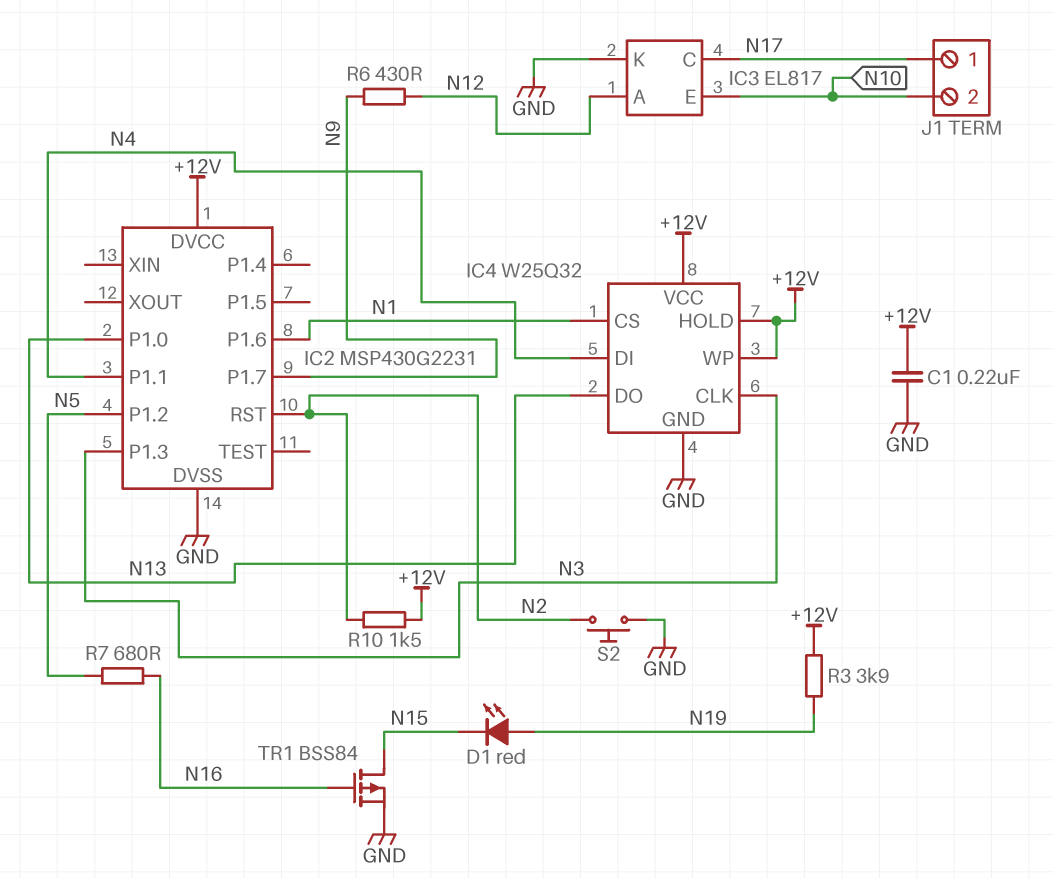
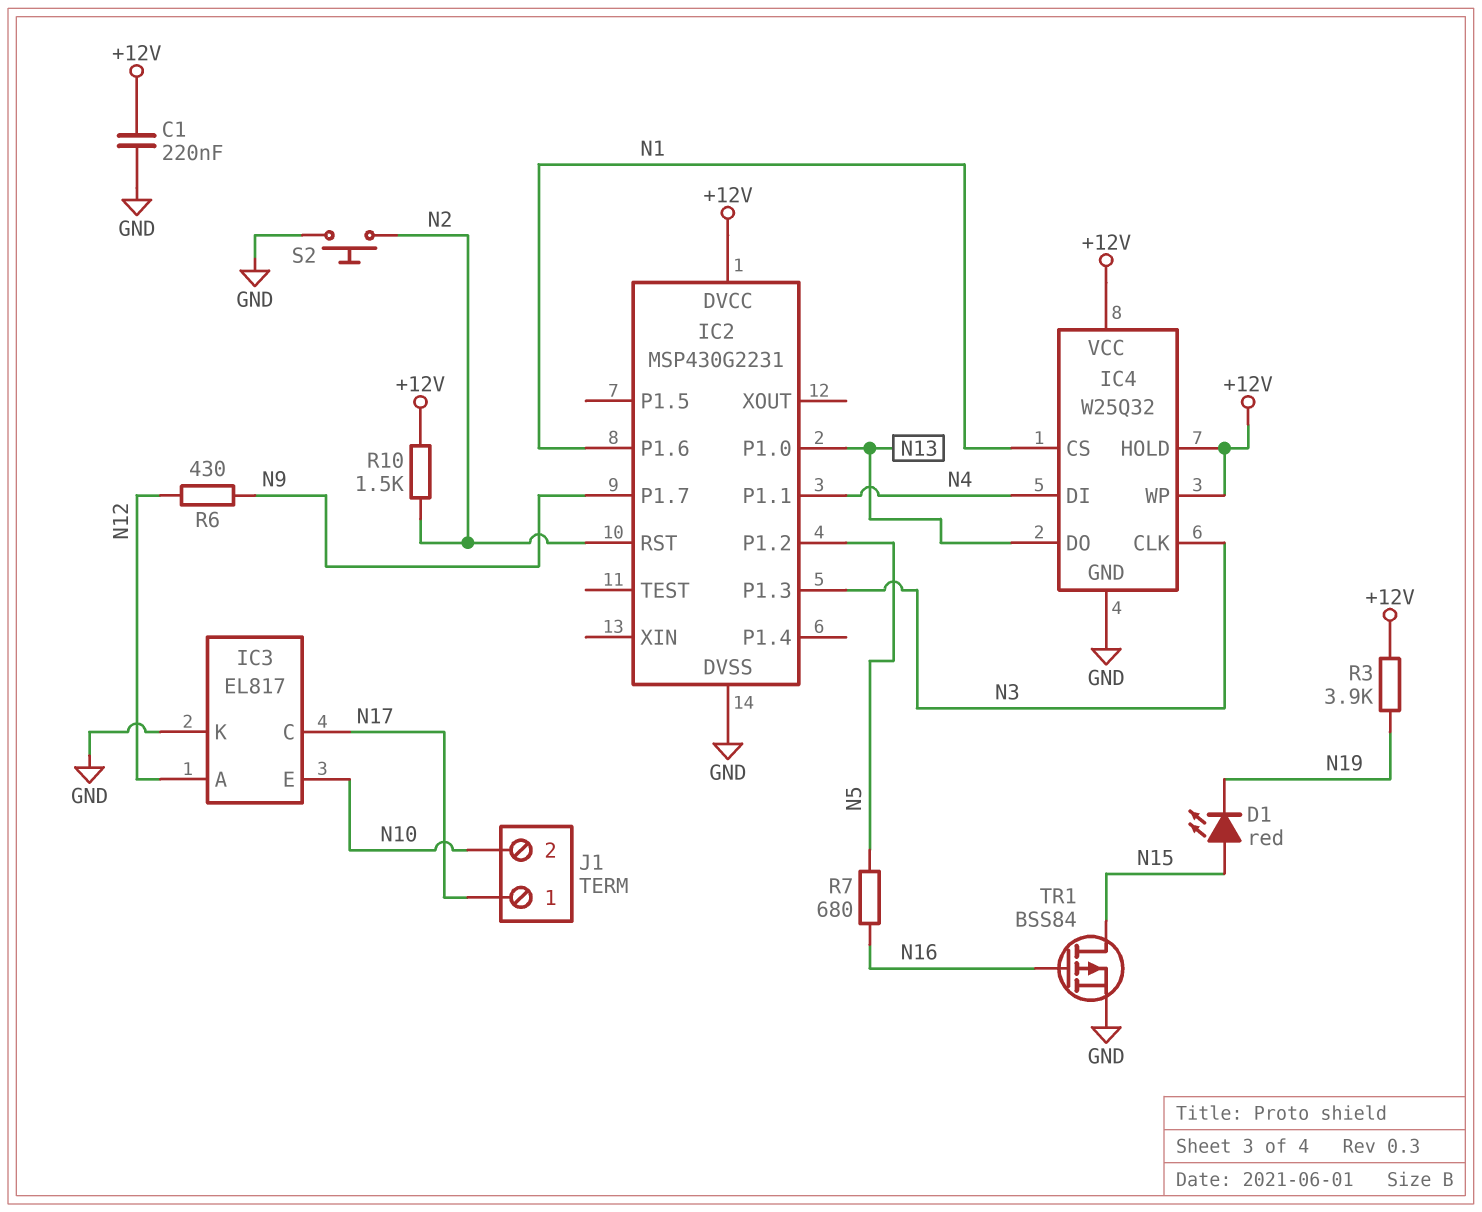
D1: LED red (A N19, K N15) -> LED red (A N15, K N19)

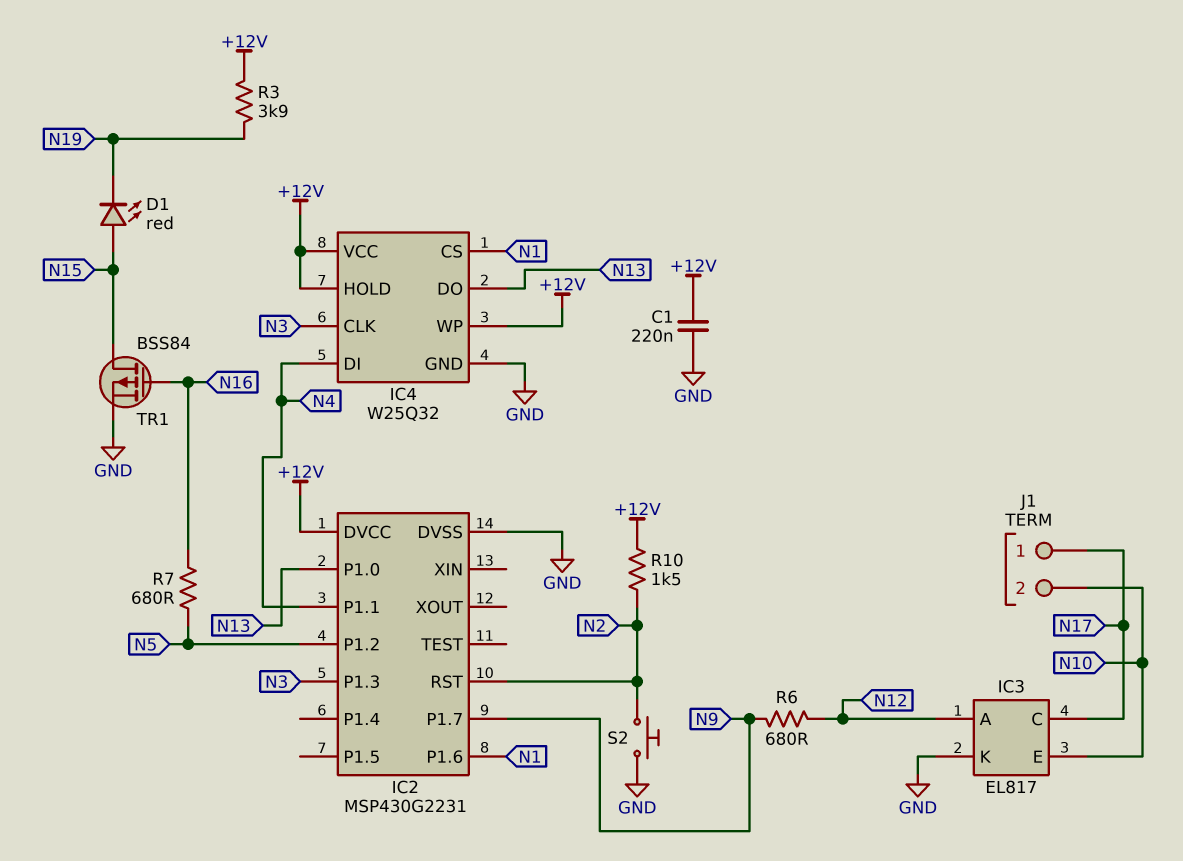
R6: 430 (N9, N12) -> 680 (N9, N12)

